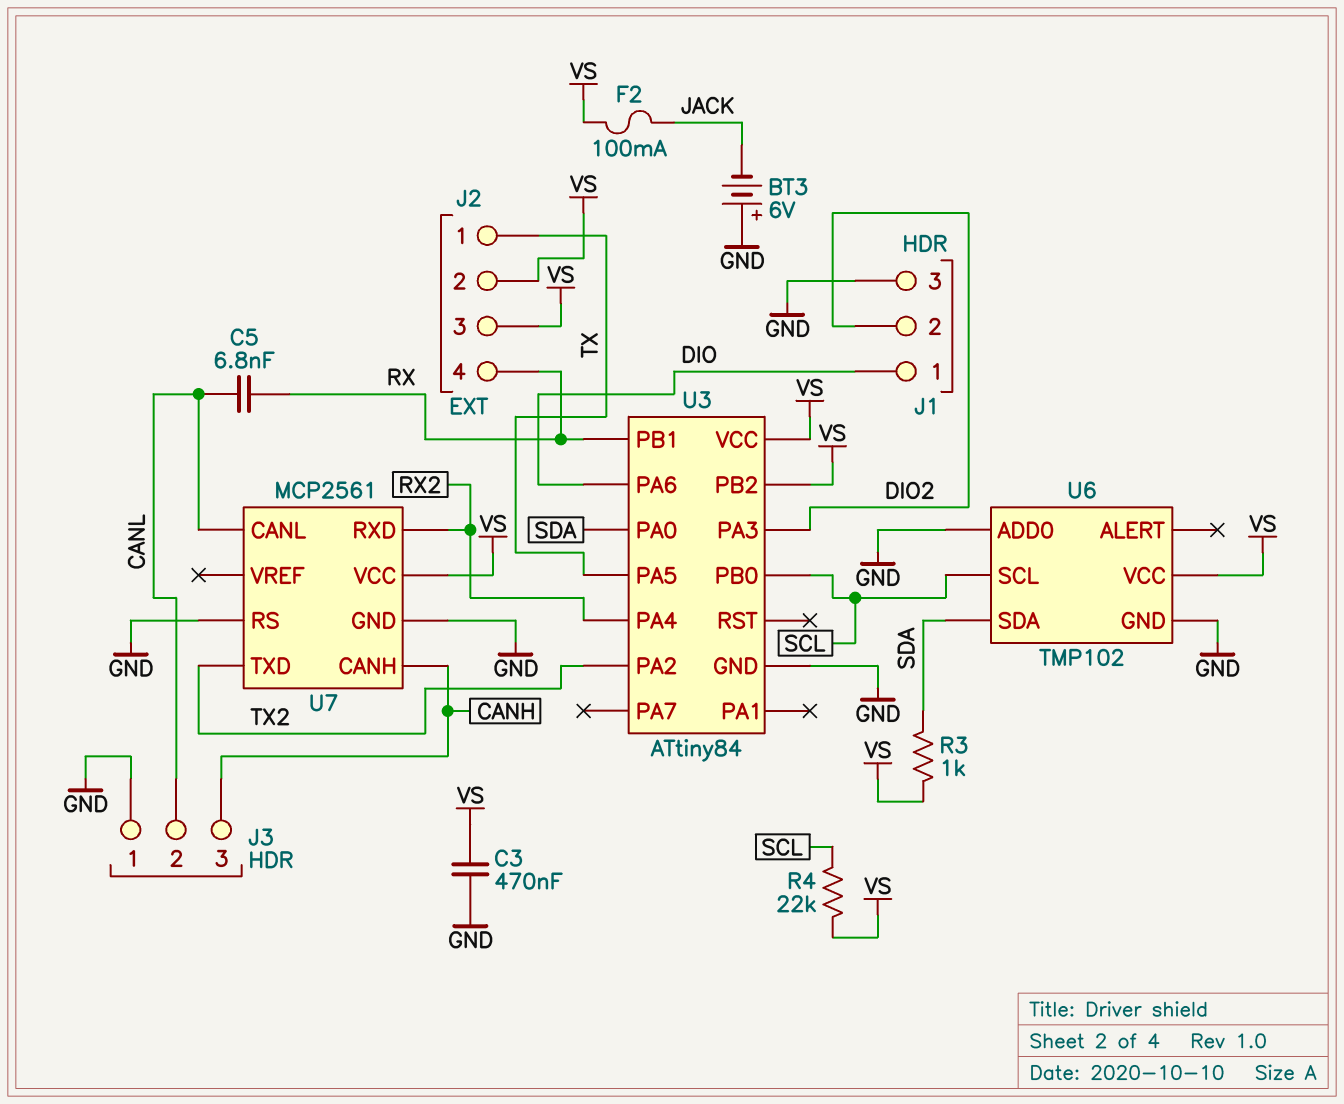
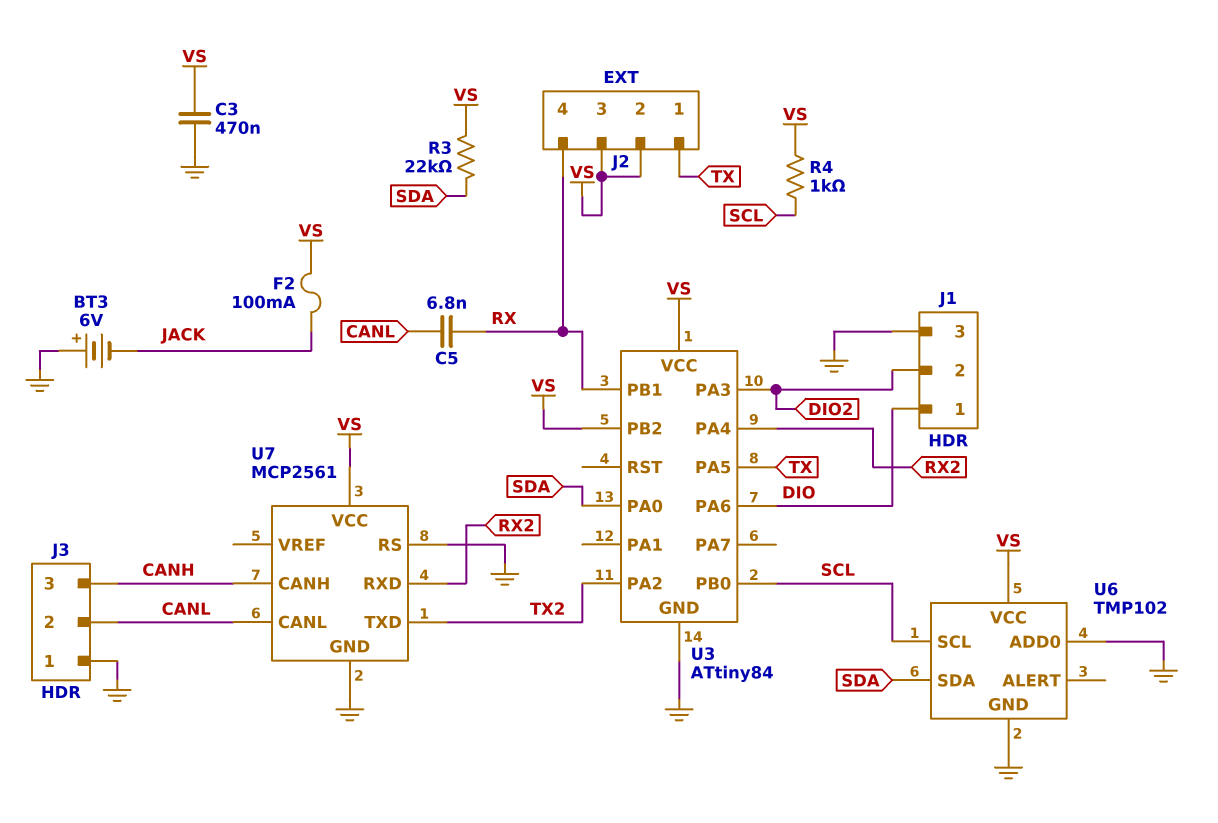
R3: 1k (SDA, VS) -> 22k (SDA, VS)
R4: 22k (SCL, VS) -> 1k (SCL, VS)

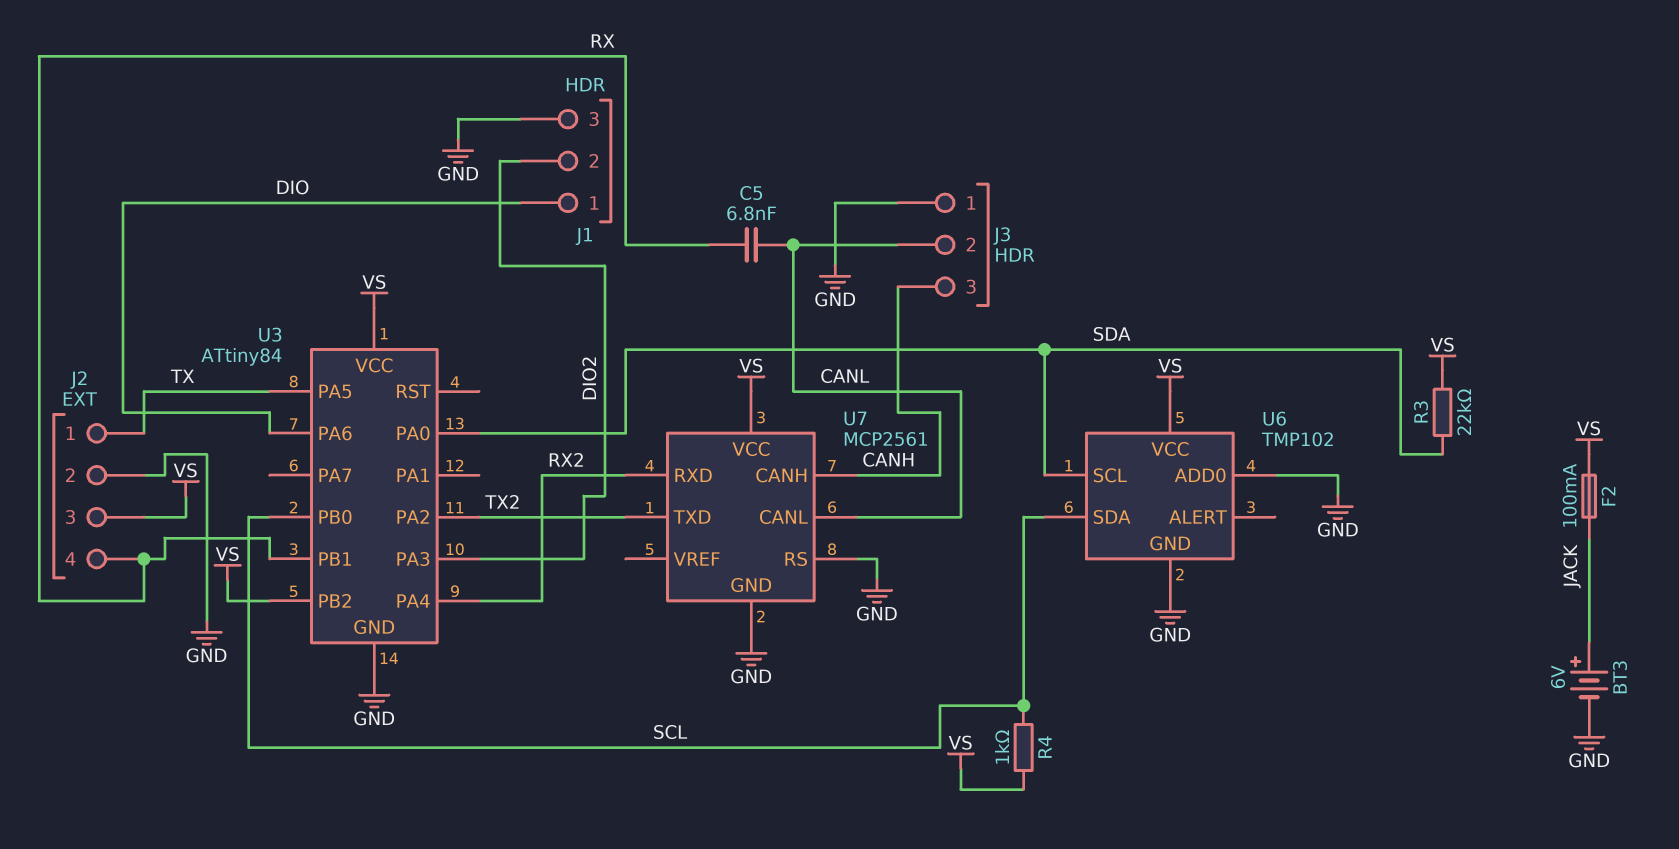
BT3: 6V (plus GND, minus JACK) -> 6V (plus JACK, minus GND)
C3: 470nF (GND, VS) -> none
J2 pin 2: VS -> GND
U6 pin SCL: SCL -> SDA
U6 pin SDA: SDA -> SCL

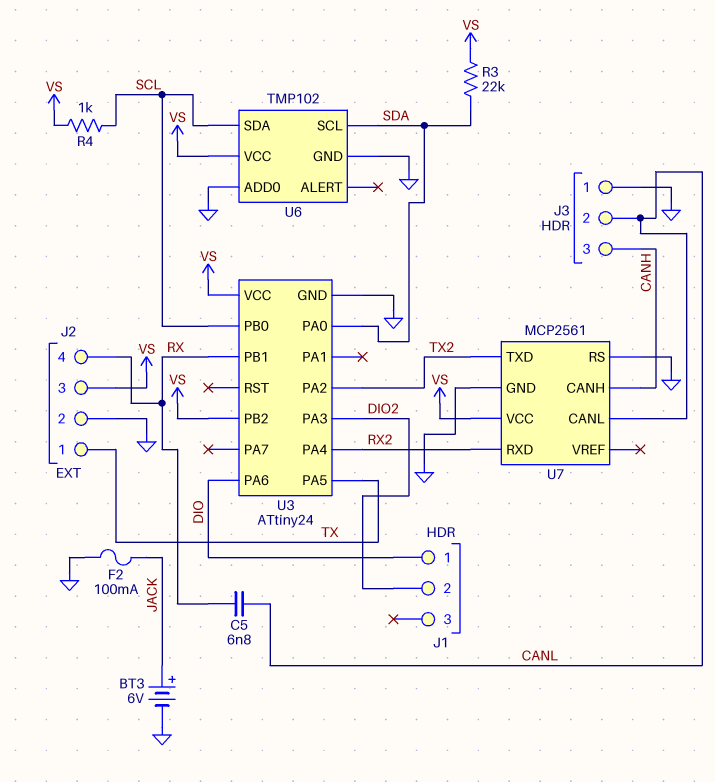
F2: 100mA (JACK, VS) -> 100mA (GND, JACK)
J1 pin 3: GND -> none
U3: ATtiny84 -> ATtiny24

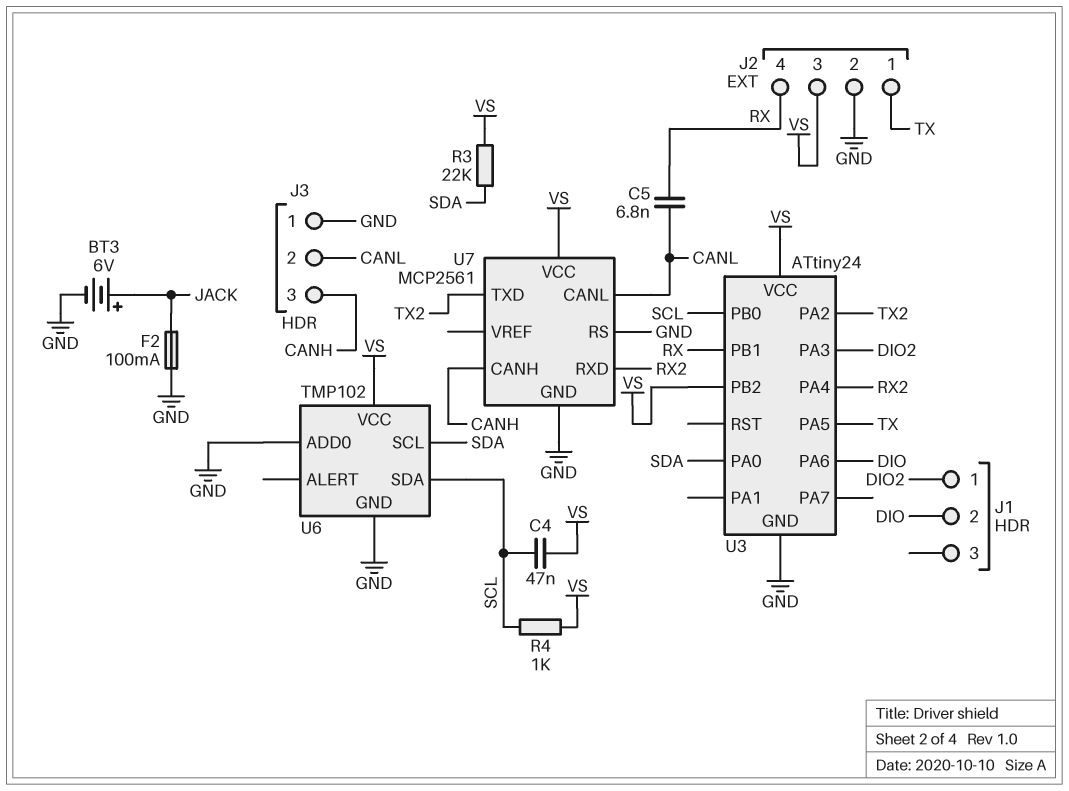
C4: none -> 47nF (SCL, VS)
J1 pin 1: DIO -> DIO2
J1 pin 2: DIO2 -> DIO

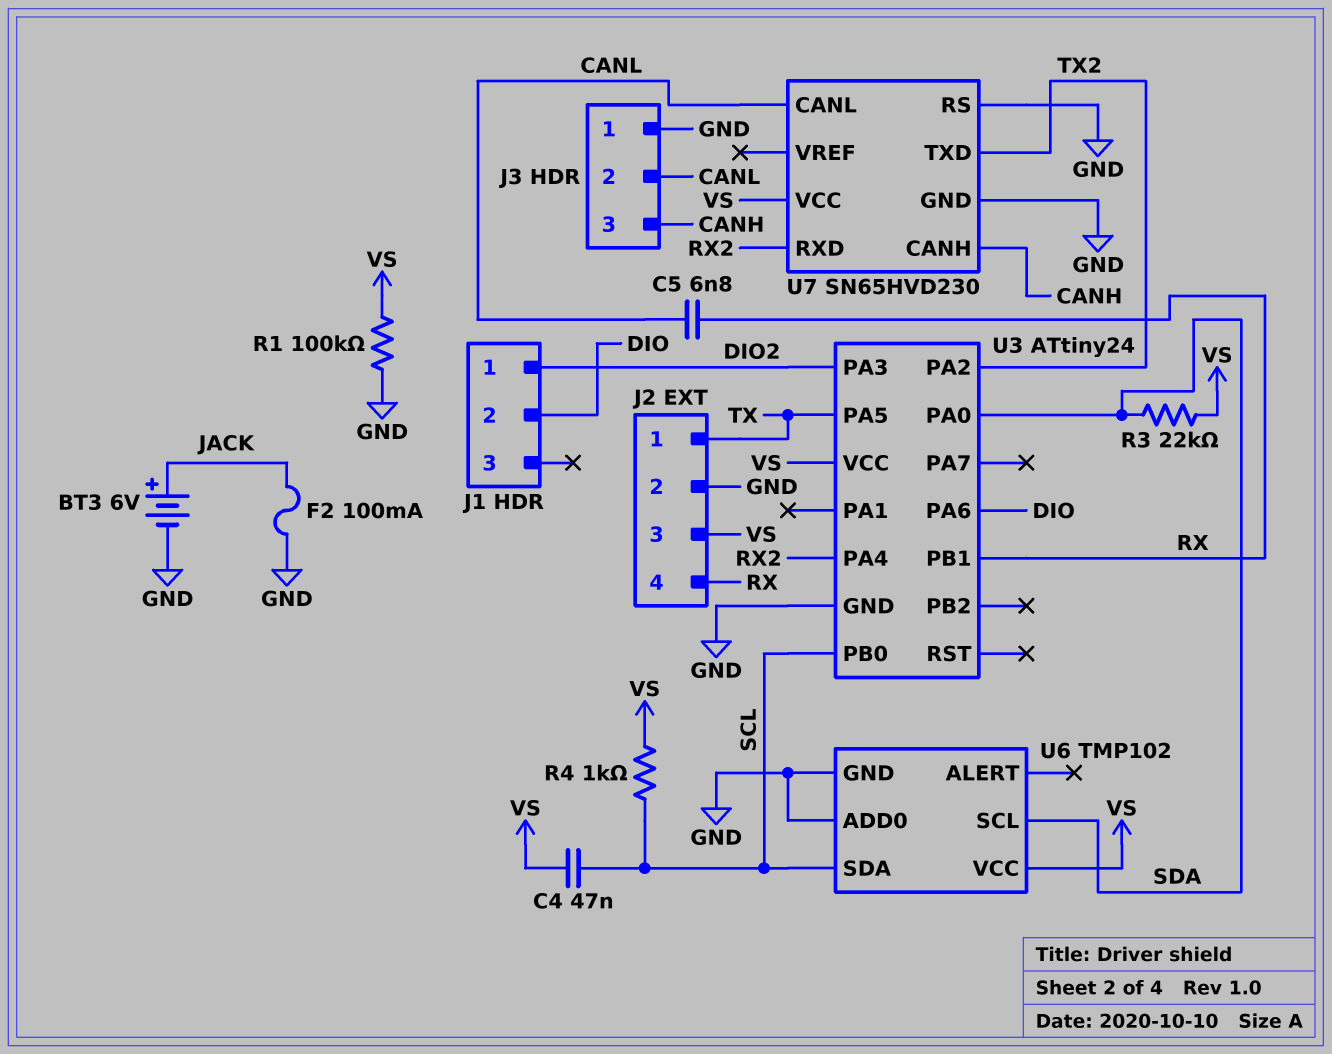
R1: none -> 100k (GND, VS)
U3 pin PB2: VS -> none
U7: MCP2561 -> SN65HVD230

